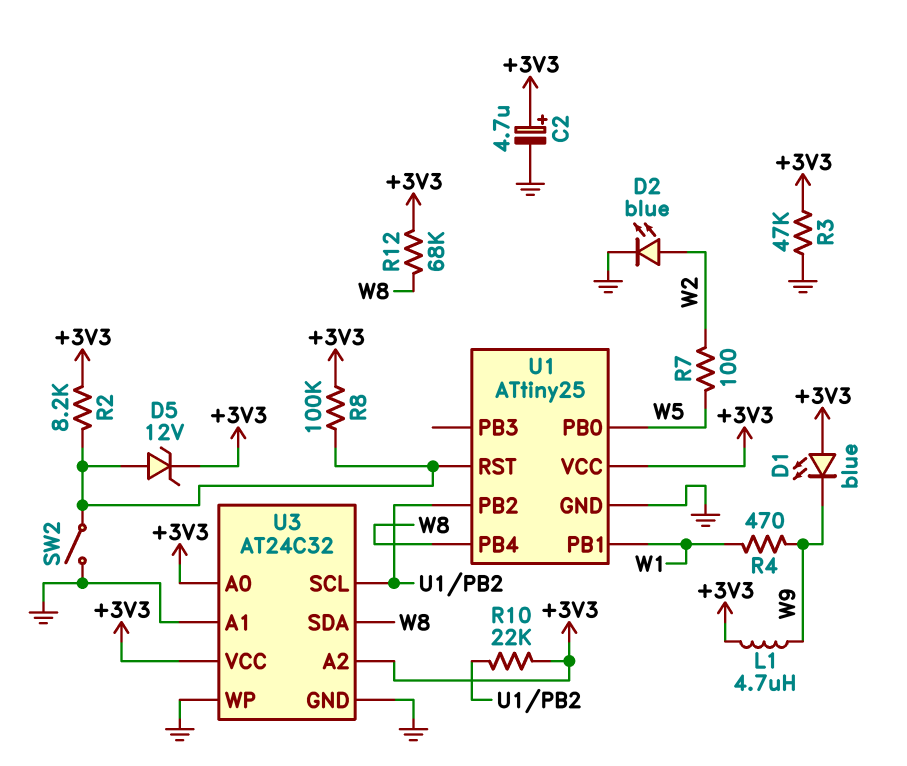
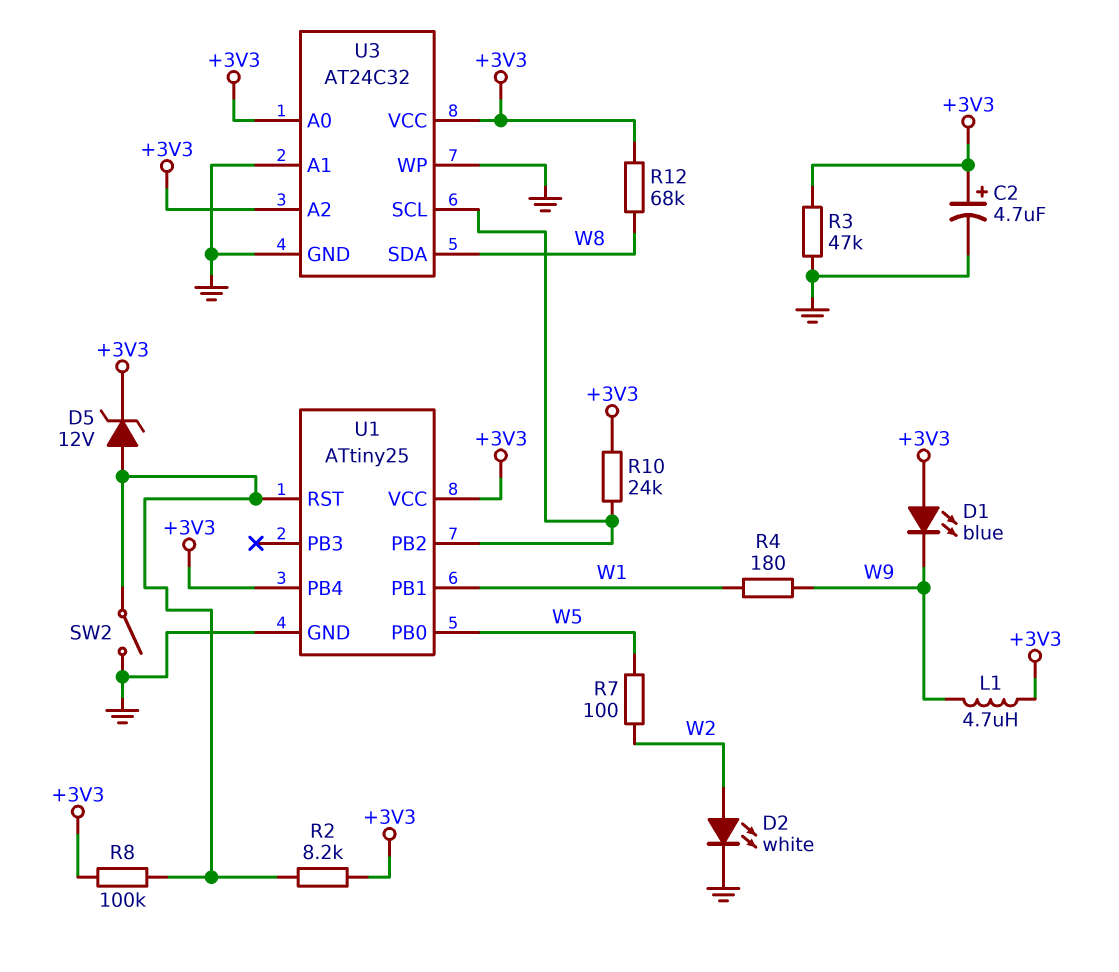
D2: LED blue (A W2, K GND) -> LED white (A W2, K GND)
R4: 470 (W1, W9) -> 180 (W1, W9)
R10: 22k (+3V3, U1/PB2) -> 24k (+3V3, U1/PB2)
U1 pin PB4: W8 -> +3V3

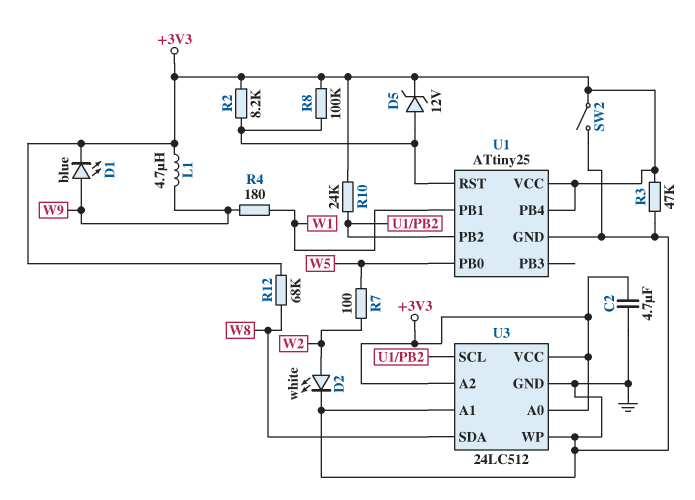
C2: 4.7uF (plus +3V3, minus GND) -> 4.7uF (+3V3, GND)
D1: LED blue (A +3V3, K W9) -> LED blue (A W9, K +3V3)
SW2: switch (GND, U1/RST) -> switch (+3V3, GND)
U3: AT24C32 -> 24LC512

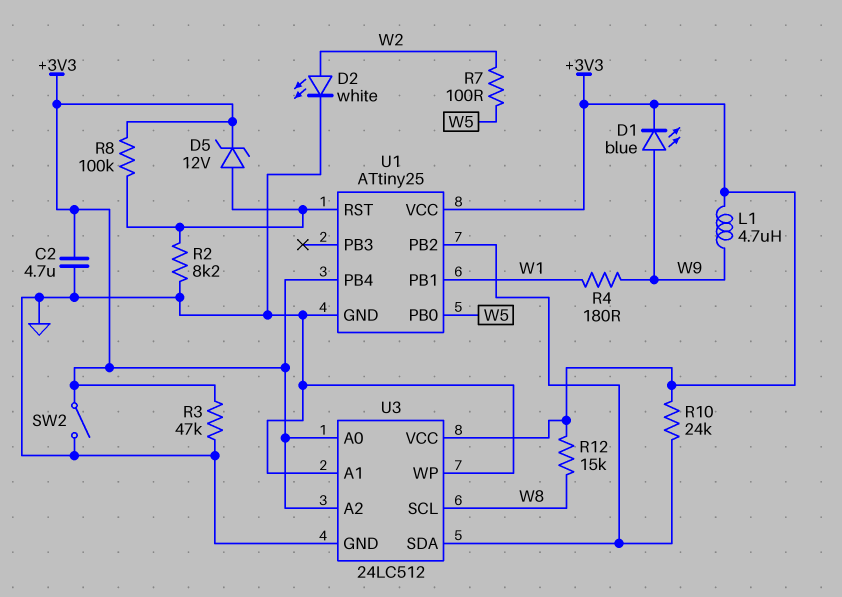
R2: 8.2k (+3V3, U1/RST) -> 8.2k (GND, U1/RST)
R12: 68k (+3V3, W8) -> 15k (+3V3, W8)
U3 pin SCL: U1/PB2 -> W8
U3 pin SDA: W8 -> U1/PB2

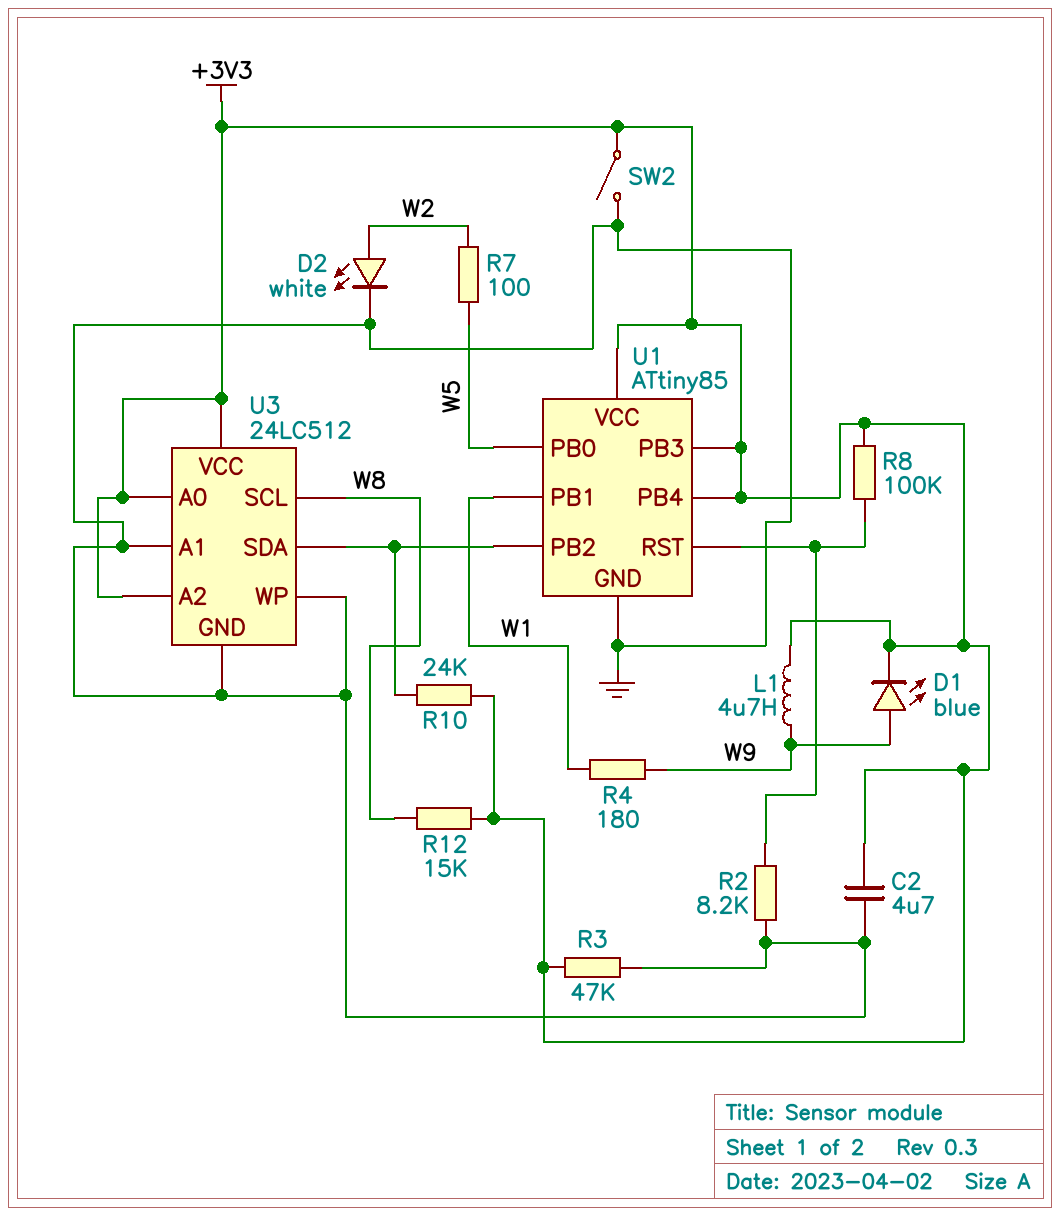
D5: zener 12V (A U1/RST, K +3V3) -> none
U1: ATtiny25 -> ATtiny85
U1 pin PB3: none -> +3V3

